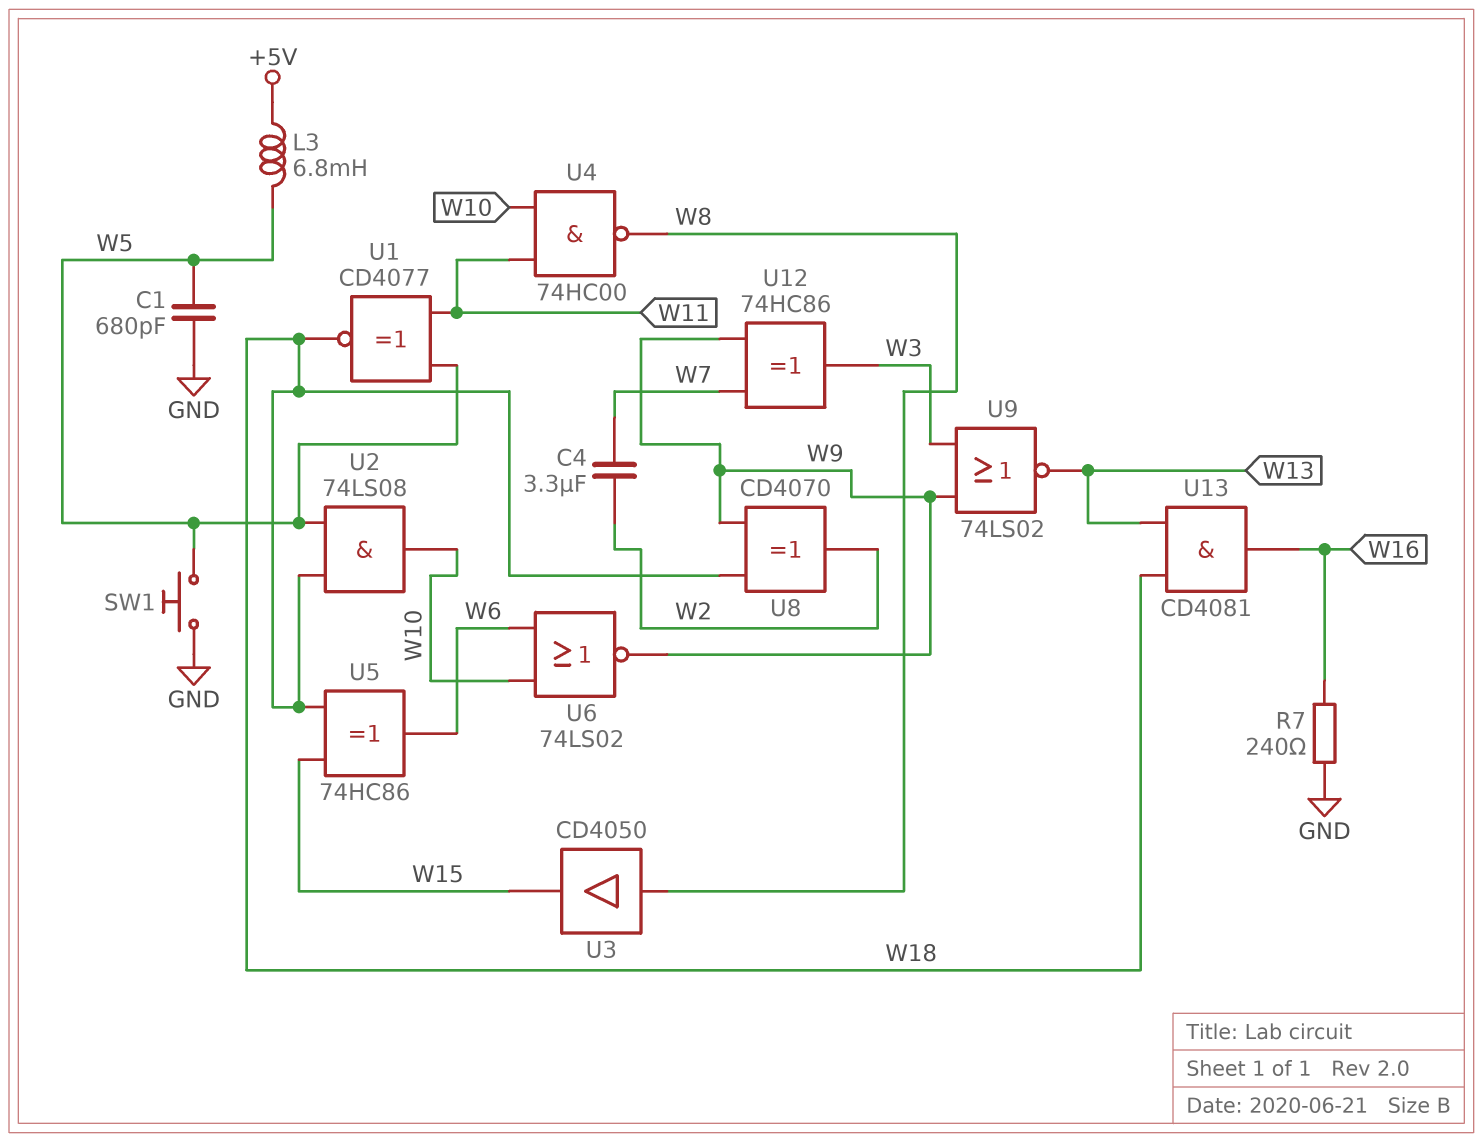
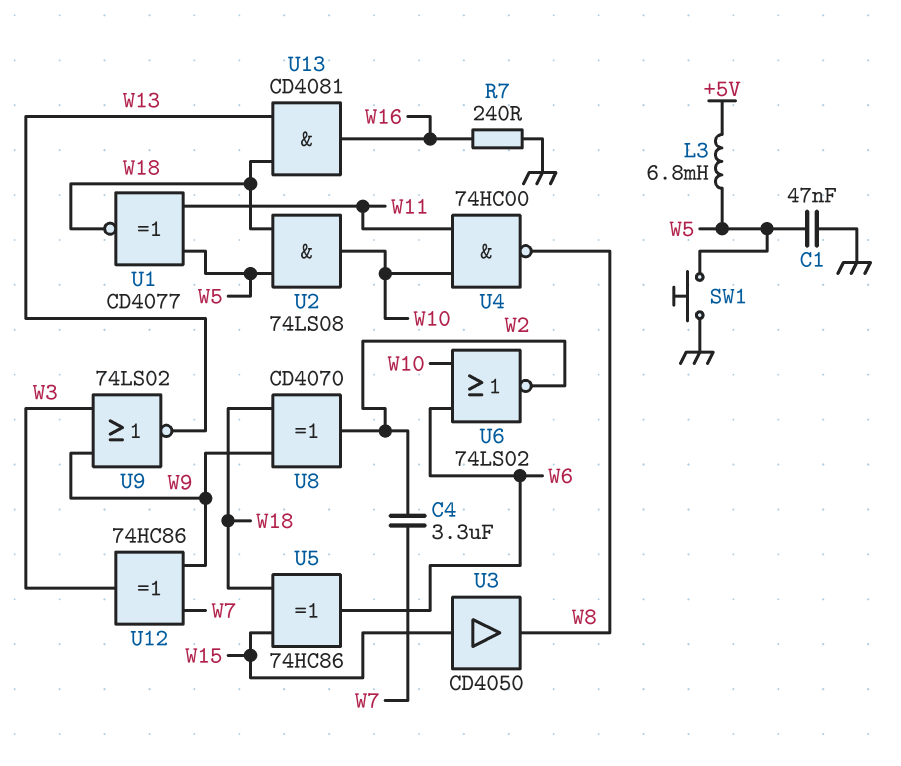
C1: 680pF (GND, W5) -> 47nF (GND, W5)
U3: buffer CD4050 (in W8, out W15) -> buffer CD4050 (in W15, out W8)
U6: NOR 74LS02 (in W6, in W10, out W9) -> NOR 74LS02 (in W6, in W10, out W2)

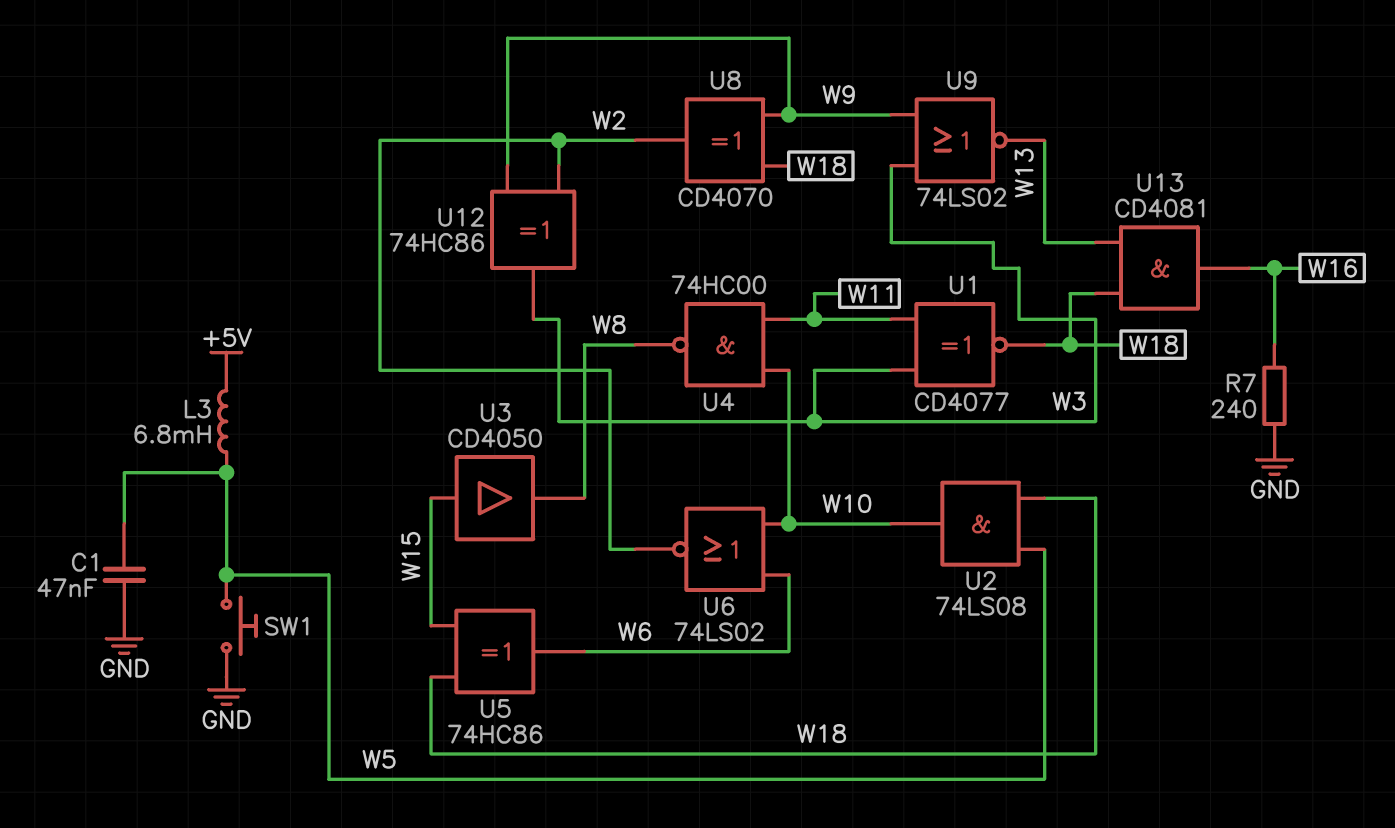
C4: 3.3uF (W2, W7) -> none
U1: XNOR CD4077 (in W5, in W11, out W18) -> XNOR CD4077 (in W3, in W11, out W18)
U12: XOR 74HC86 (in W7, in W9, out W3) -> XOR 74HC86 (in W2, in W9, out W3)

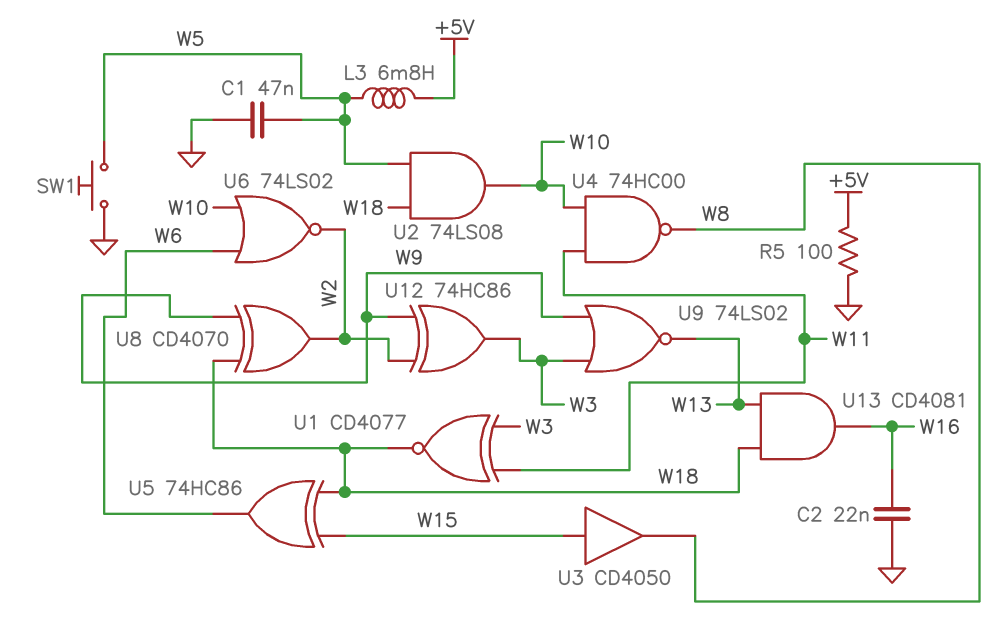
C2: none -> 22nF (GND, W16)
R5: none -> 100 (+5V, GND)
R7: 240 (GND, W16) -> none

